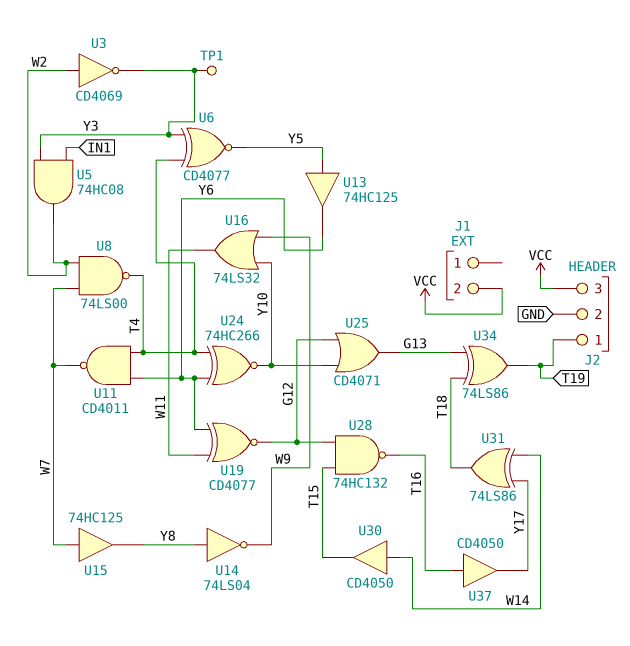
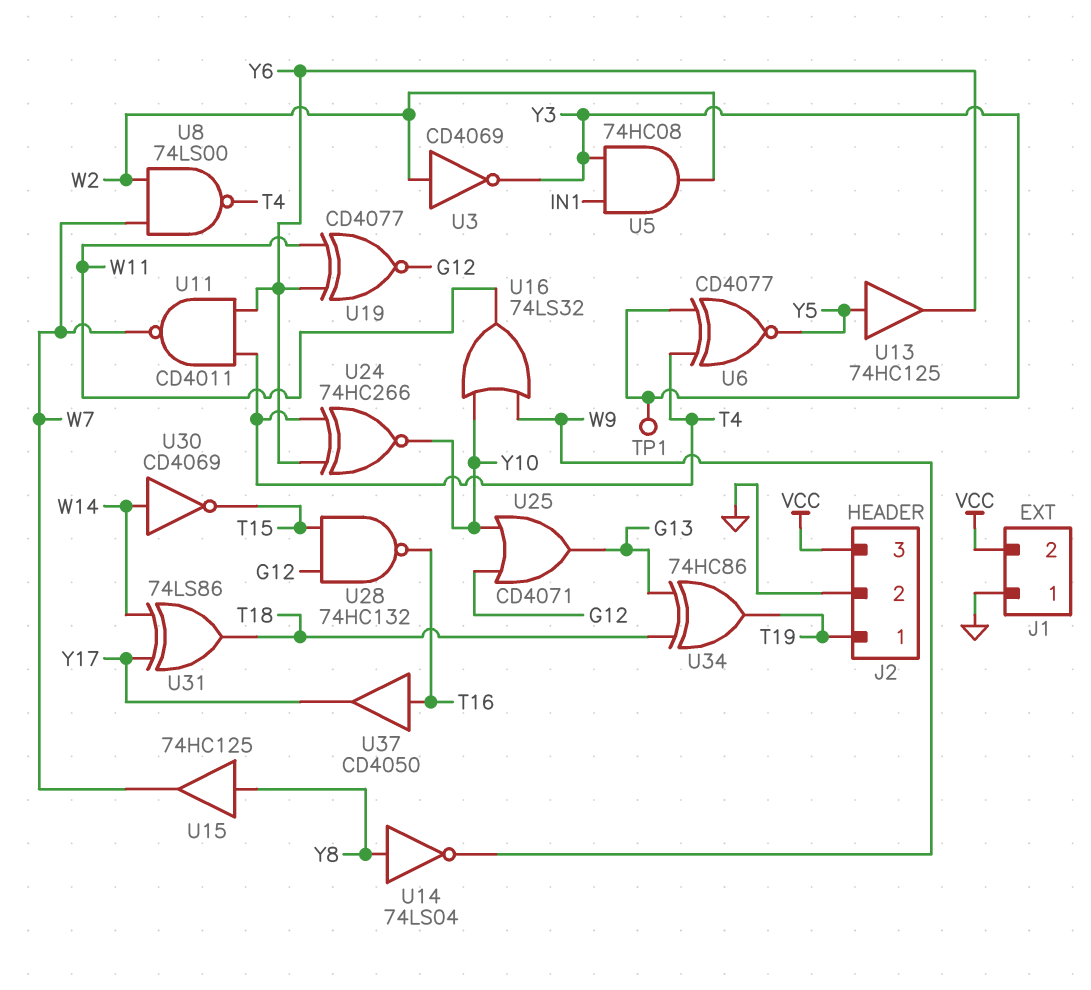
J1 pin 1: none -> GND
U15: buffer 74HC125 (in W7, out Y8) -> buffer 74HC125 (in Y8, out W7)
U30: buffer CD4050 (in W14, out T15) -> NOT CD4069 (in W14, out T15)
U34: XOR 74LS86 (in G13, in T18, out T19) -> XOR 74HC86 (in G13, in T18, out T19)

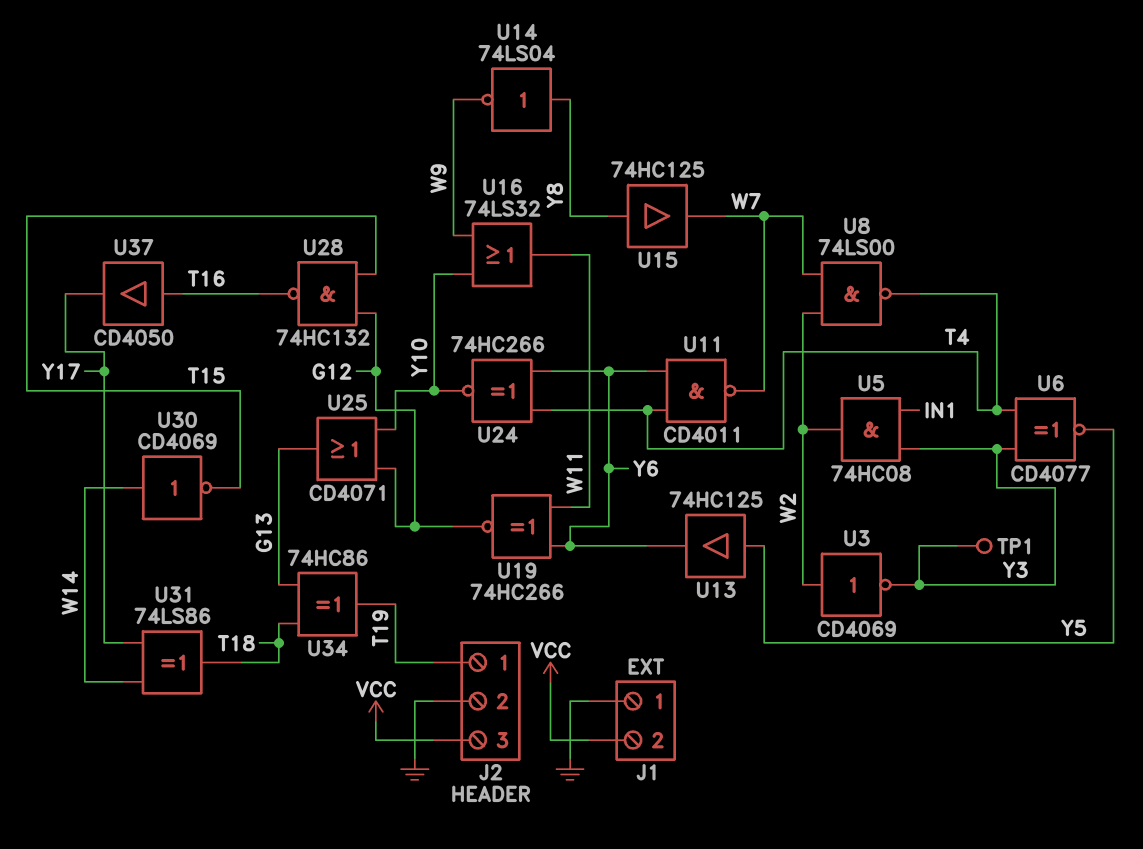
U19: XNOR CD4077 (in W11, in Y6, out G12) -> XNOR 74HC266 (in W11, in Y6, out G12)

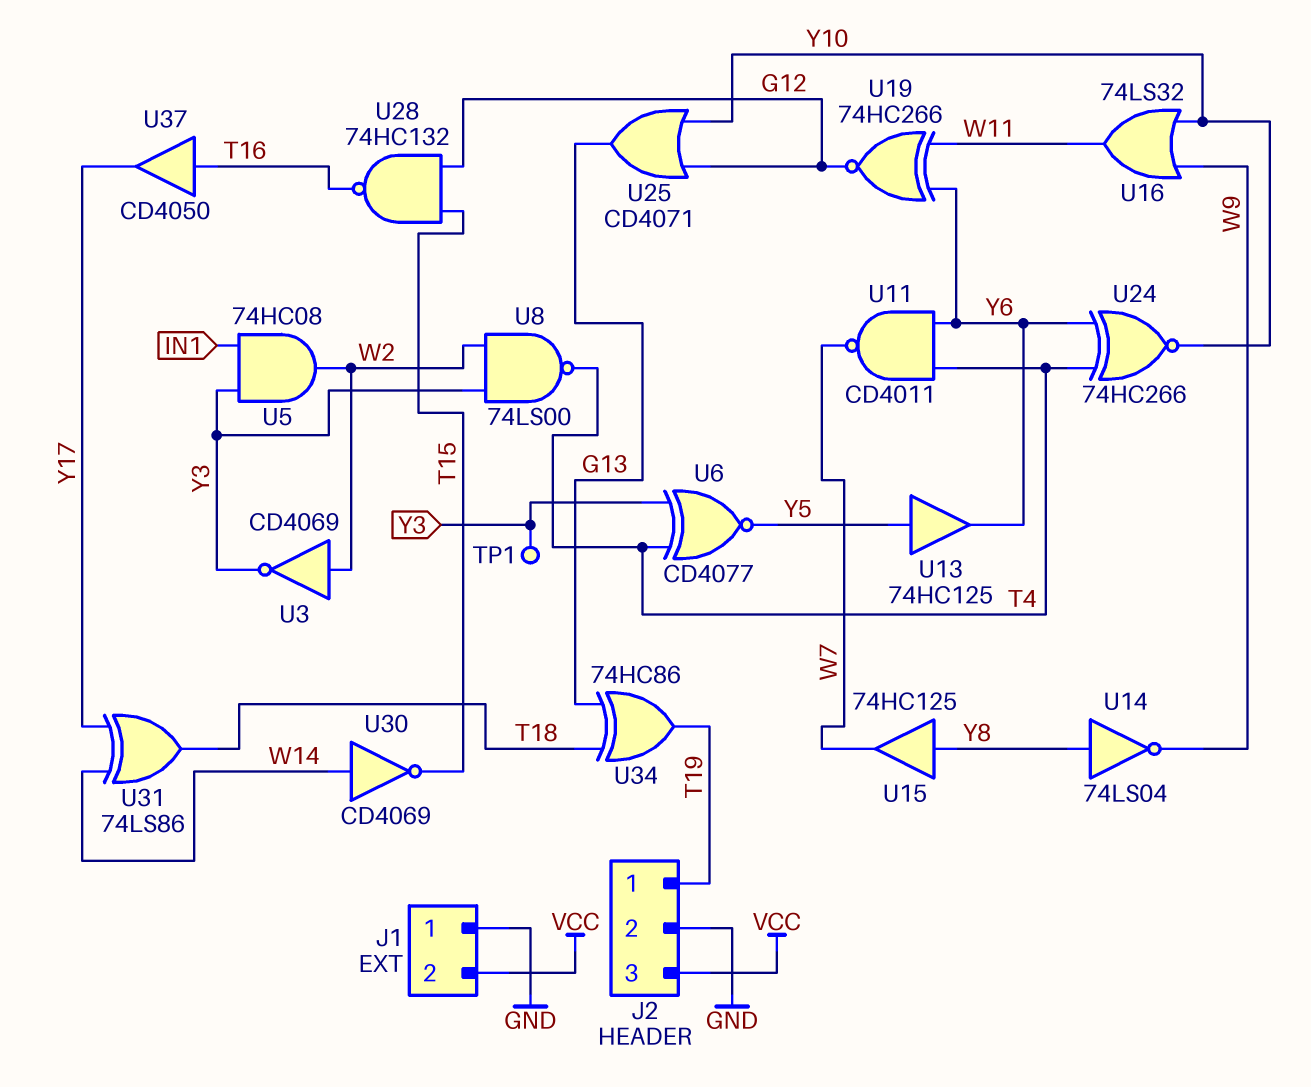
U8: NAND 74LS00 (in W2, in W7, out T4) -> NAND 74LS00 (in W2, in Y3, out T4)

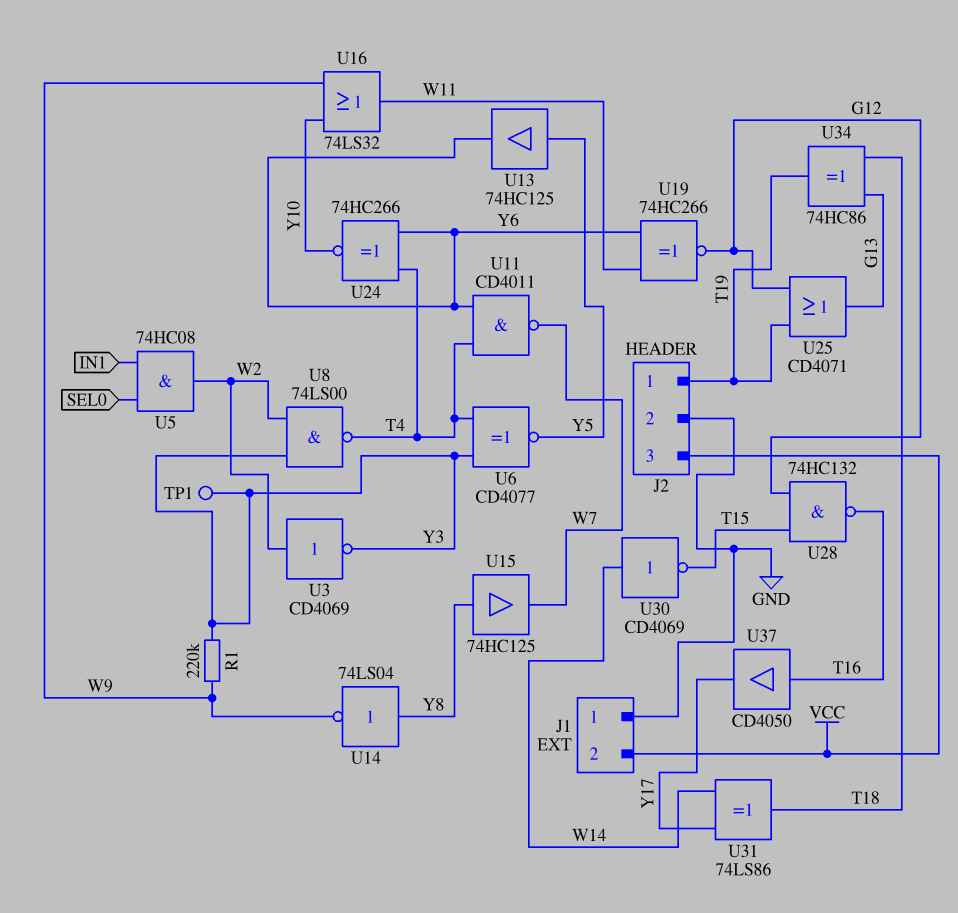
R1: none -> 220k (W9, Y3)
U5: AND 74HC08 (in IN1, in Y3, out W2) -> AND 74HC08 (in IN1, in SEL0, out W2)
U25: OR CD4071 (in G12, in Y10, out G13) -> OR CD4071 (in G12, in T19, out G13)

